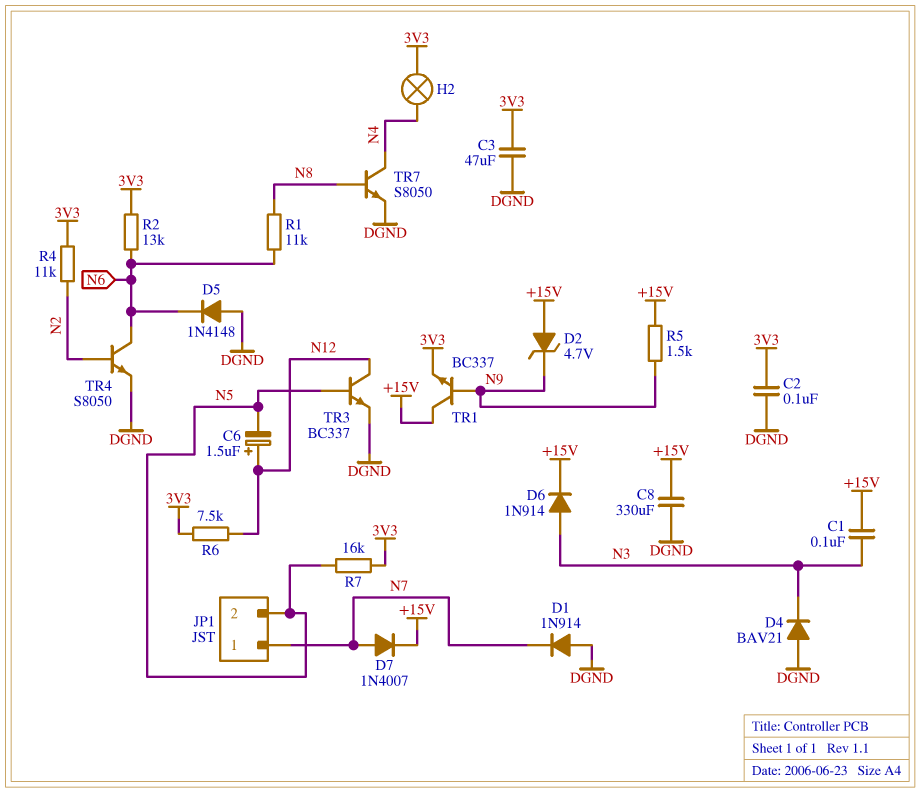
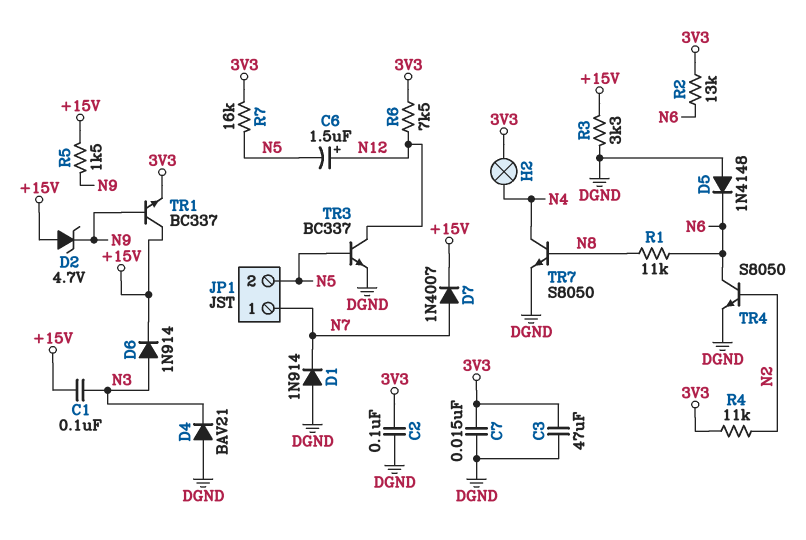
C7: none -> 15nF (3V3, DGND)
C8: 330uF (+15V, DGND) -> none
R3: none -> 3.3k (+15V, DGND)

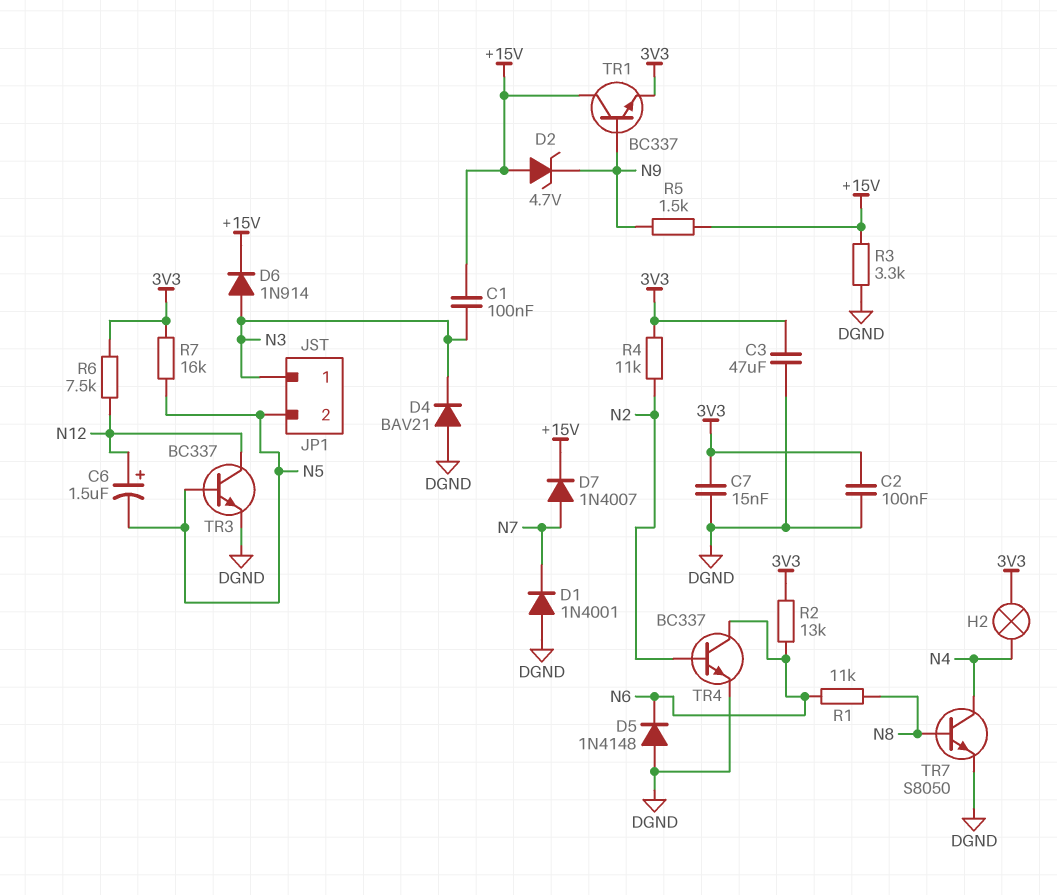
D1: diode 1N914 (A DGND, K N7) -> diode 1N4001 (A DGND, K N7)
JP1 pin 1: N7 -> N3
TR4: NPN S8050 (B N2, C N6, E DGND) -> NPN BC337 (B N2, C N6, E DGND)

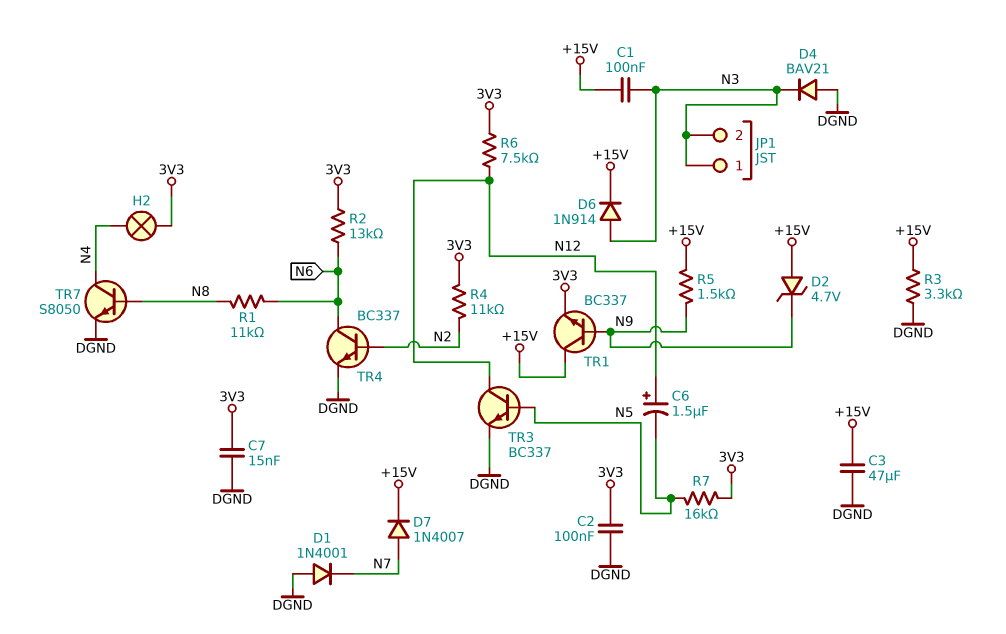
C3: 47uF (3V3, DGND) -> 47uF (+15V, DGND)
D5: diode 1N4148 (A DGND, K N6) -> none
JP1 pin 2: N5 -> N3

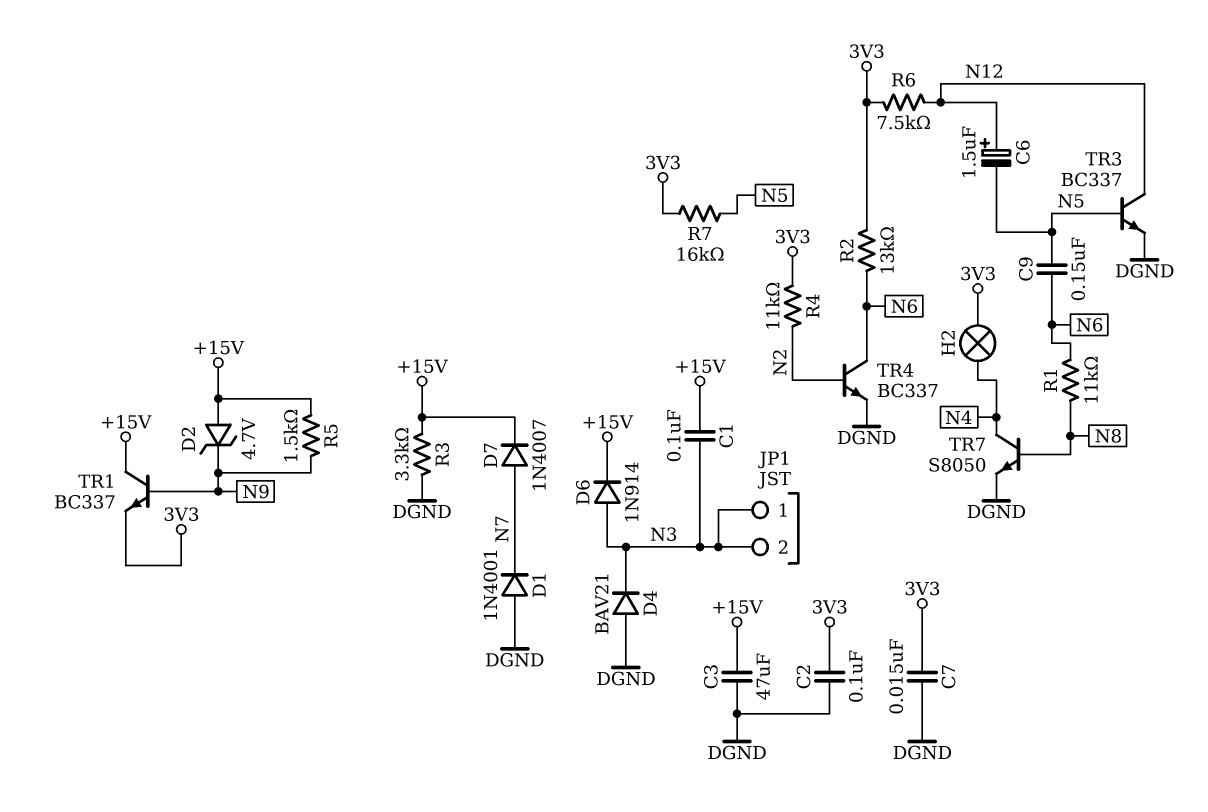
C9: none -> 150nF (N5, N6)

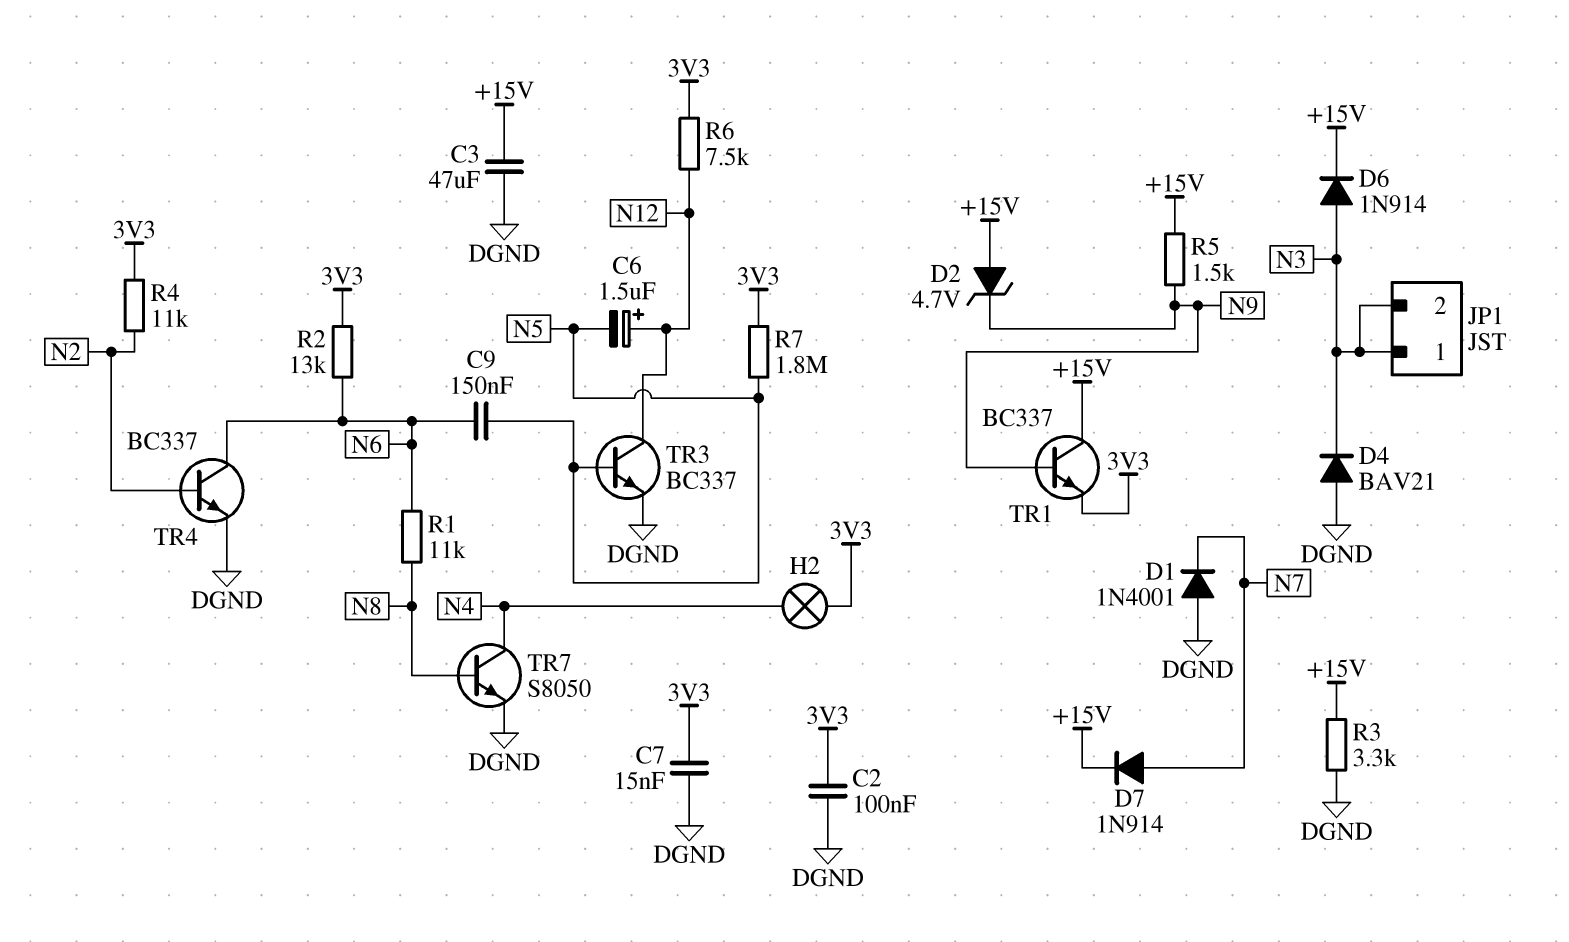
C1: 100nF (+15V, N3) -> none
D7: diode 1N4007 (A N7, K +15V) -> diode 1N914 (A N7, K +15V)
R7: 16k (3V3, N5) -> 1.8M (3V3, N5)

